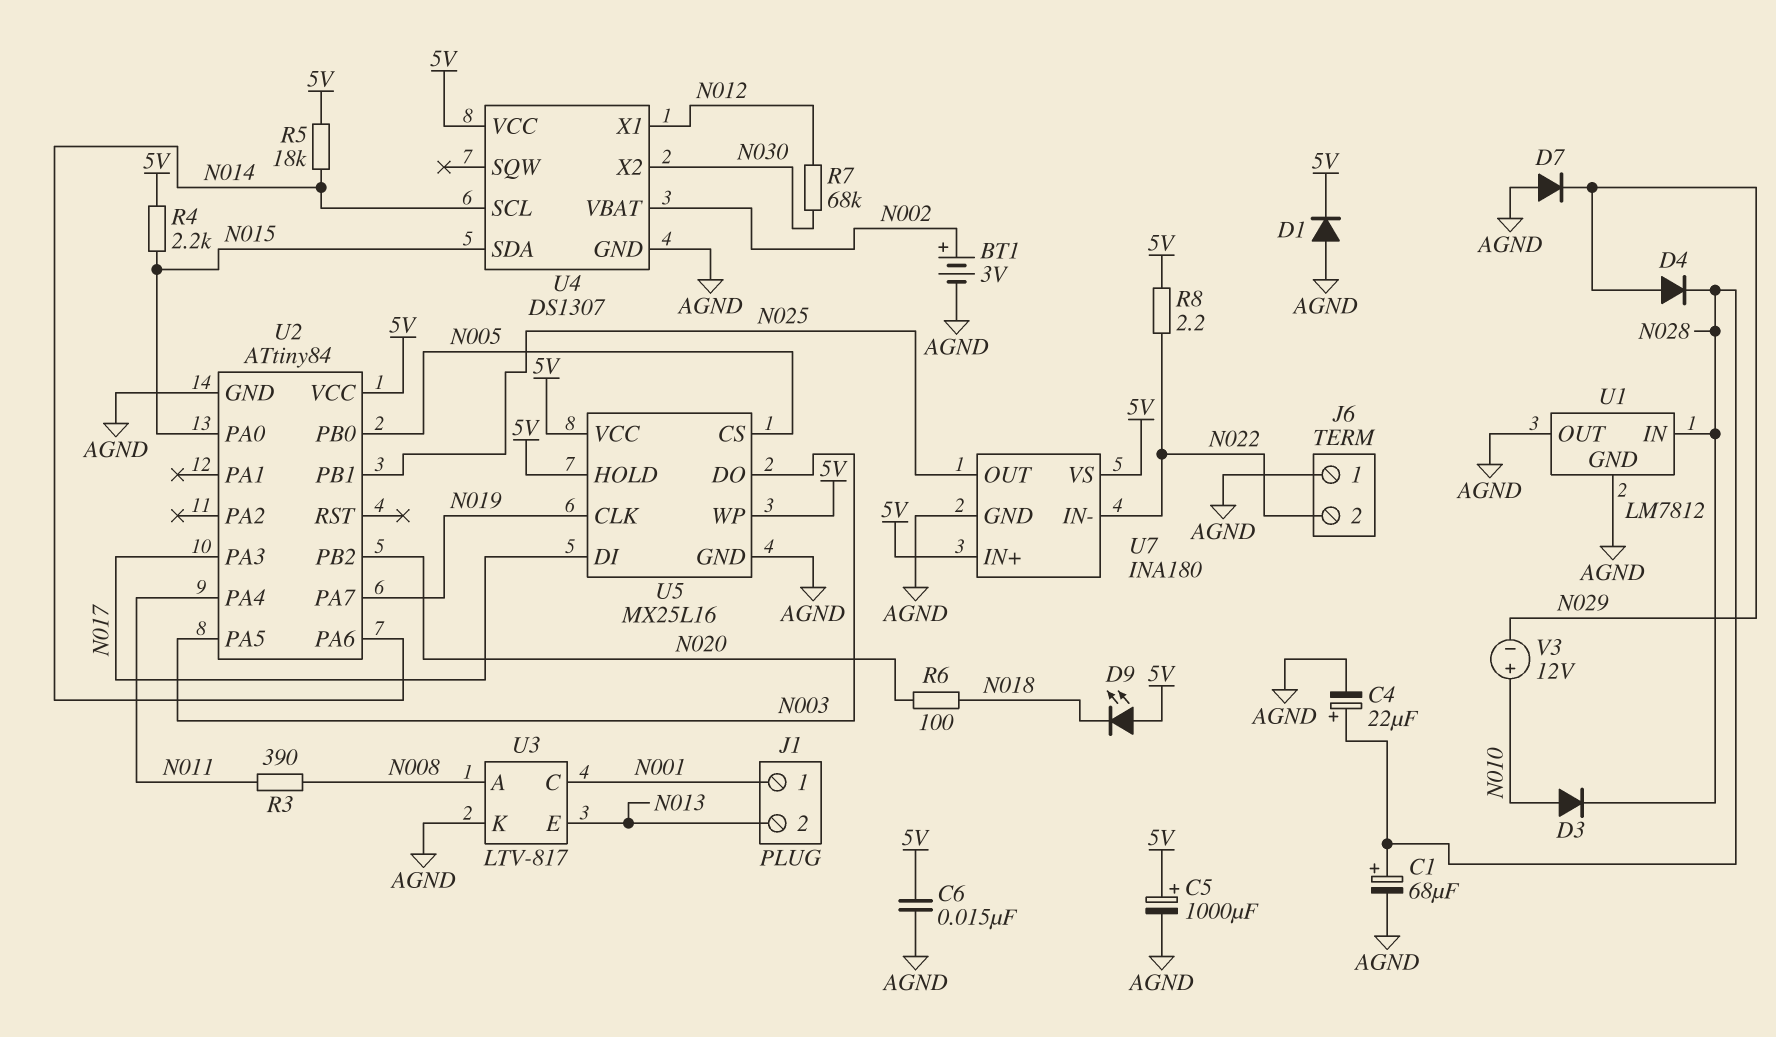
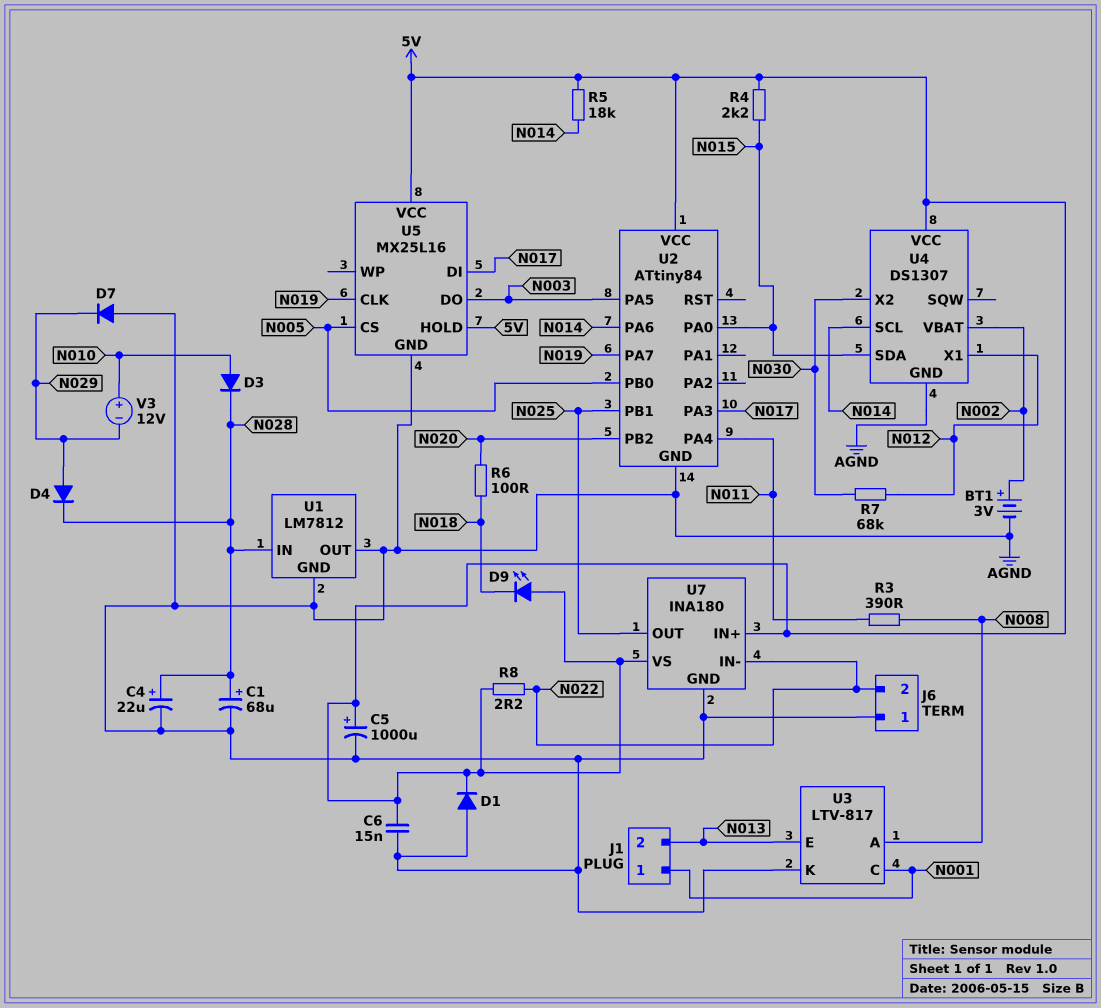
U5 pin WP: 5V -> none

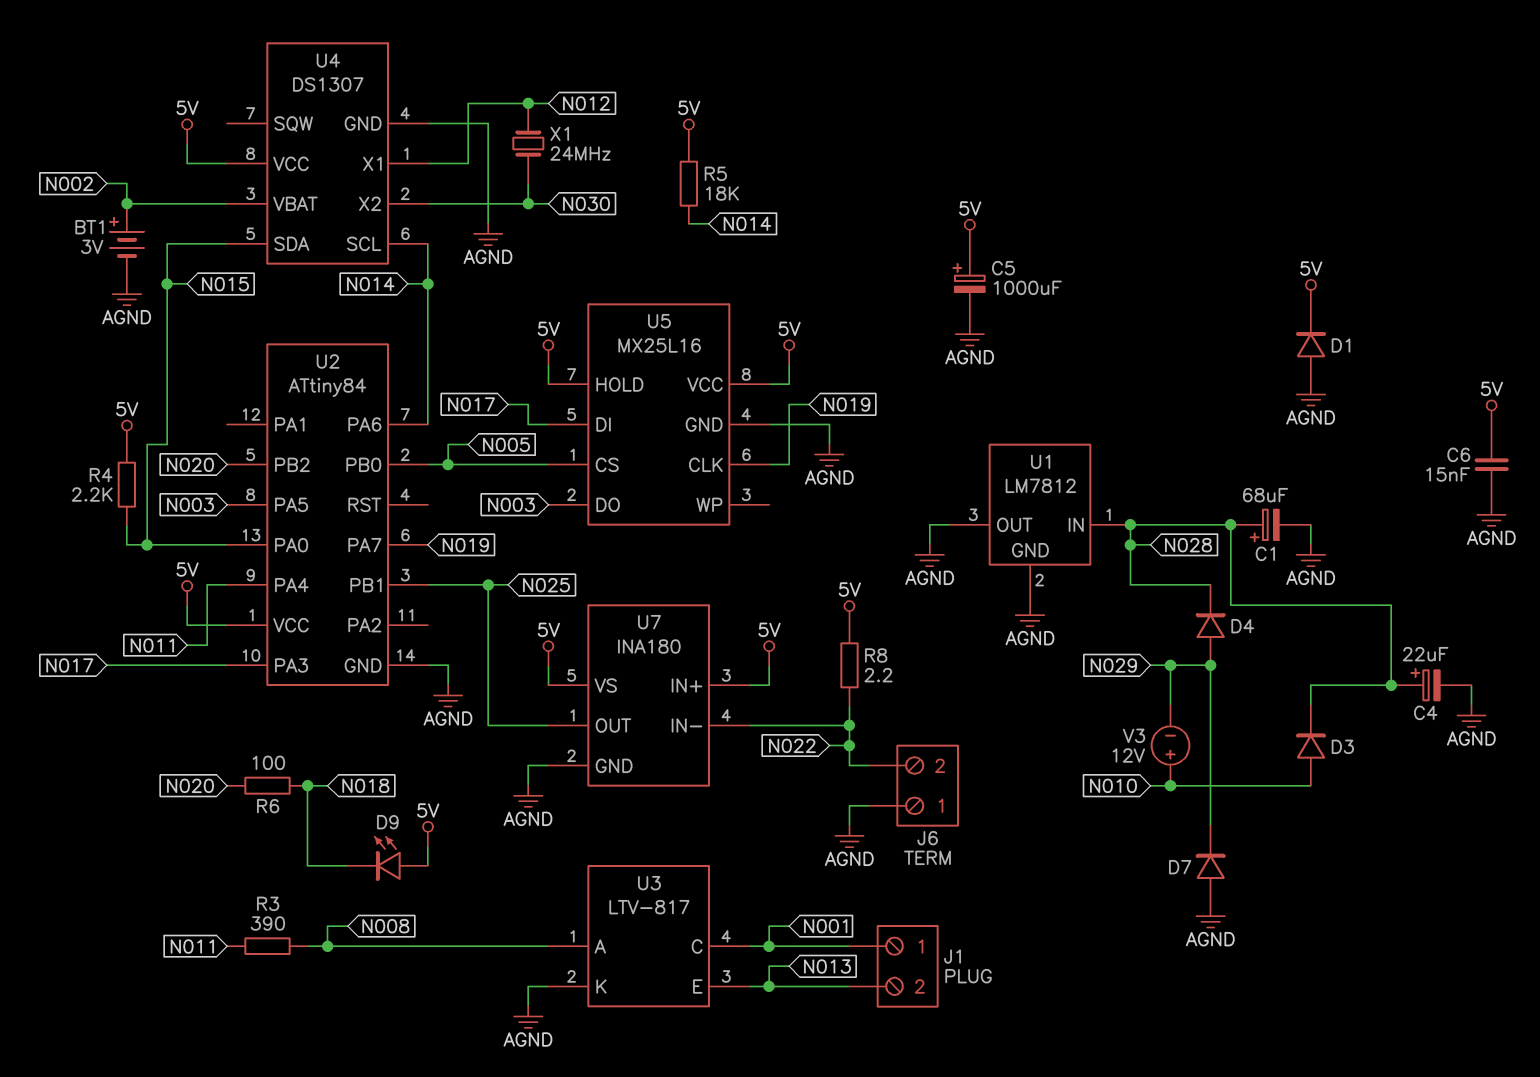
R7: 68k (N012, N030) -> none
X1: none -> 24MHz (N012, N030)

